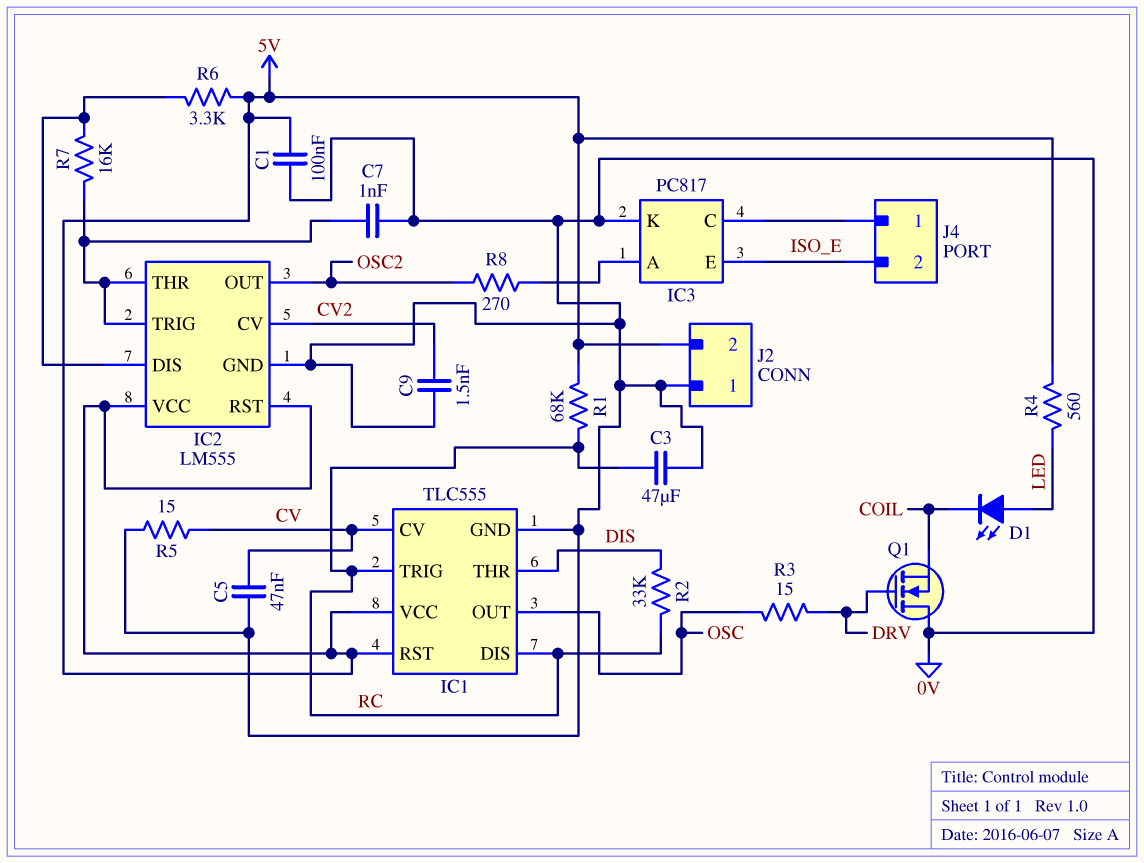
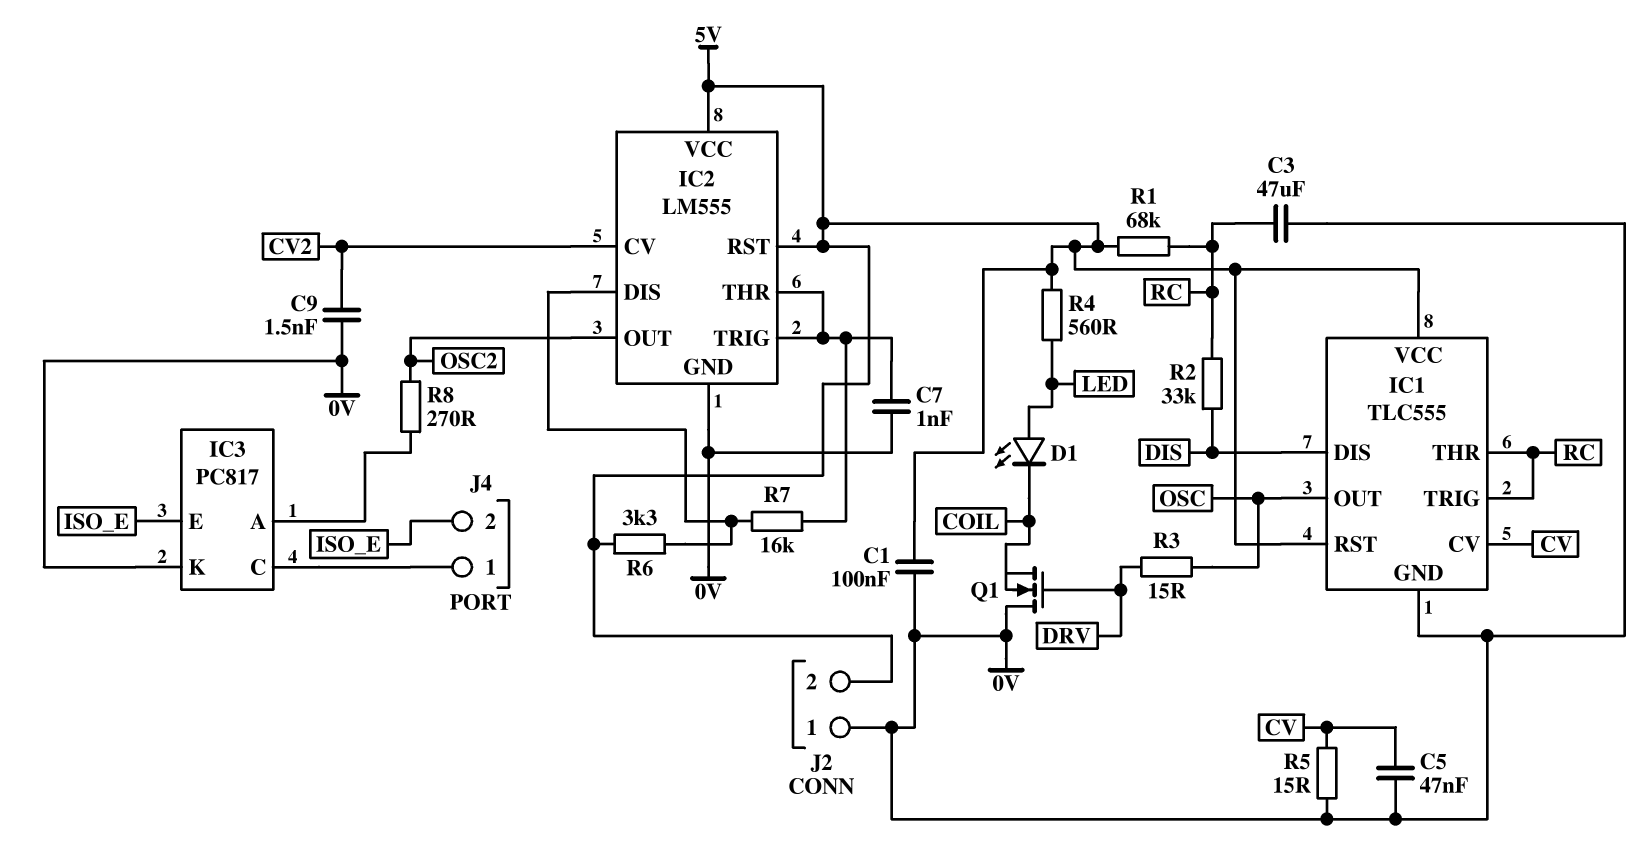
IC1 pin DIS: RC -> DIS
IC1 pin THR: DIS -> RC

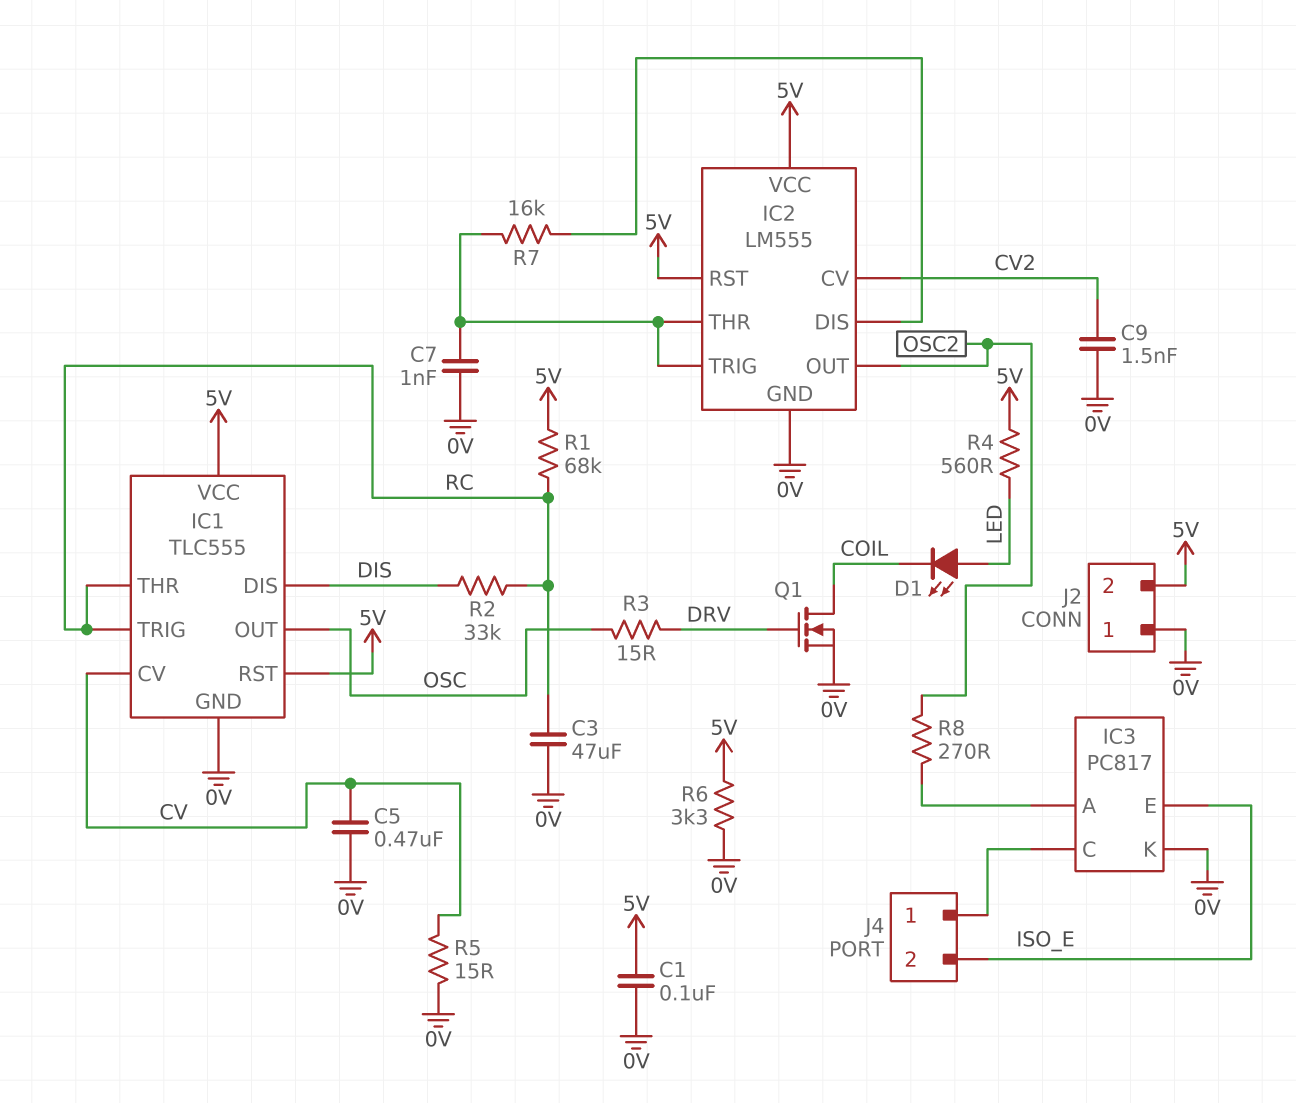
C5: 47nF (0V, CV) -> 470nF (0V, CV)
Q1: NMOS (G DRV, D 0V, S COIL) -> NMOS (G DRV, D COIL, S 0V)
R6: 3.3k (5V, IC2/DIS) -> 3.3k (0V, 5V)

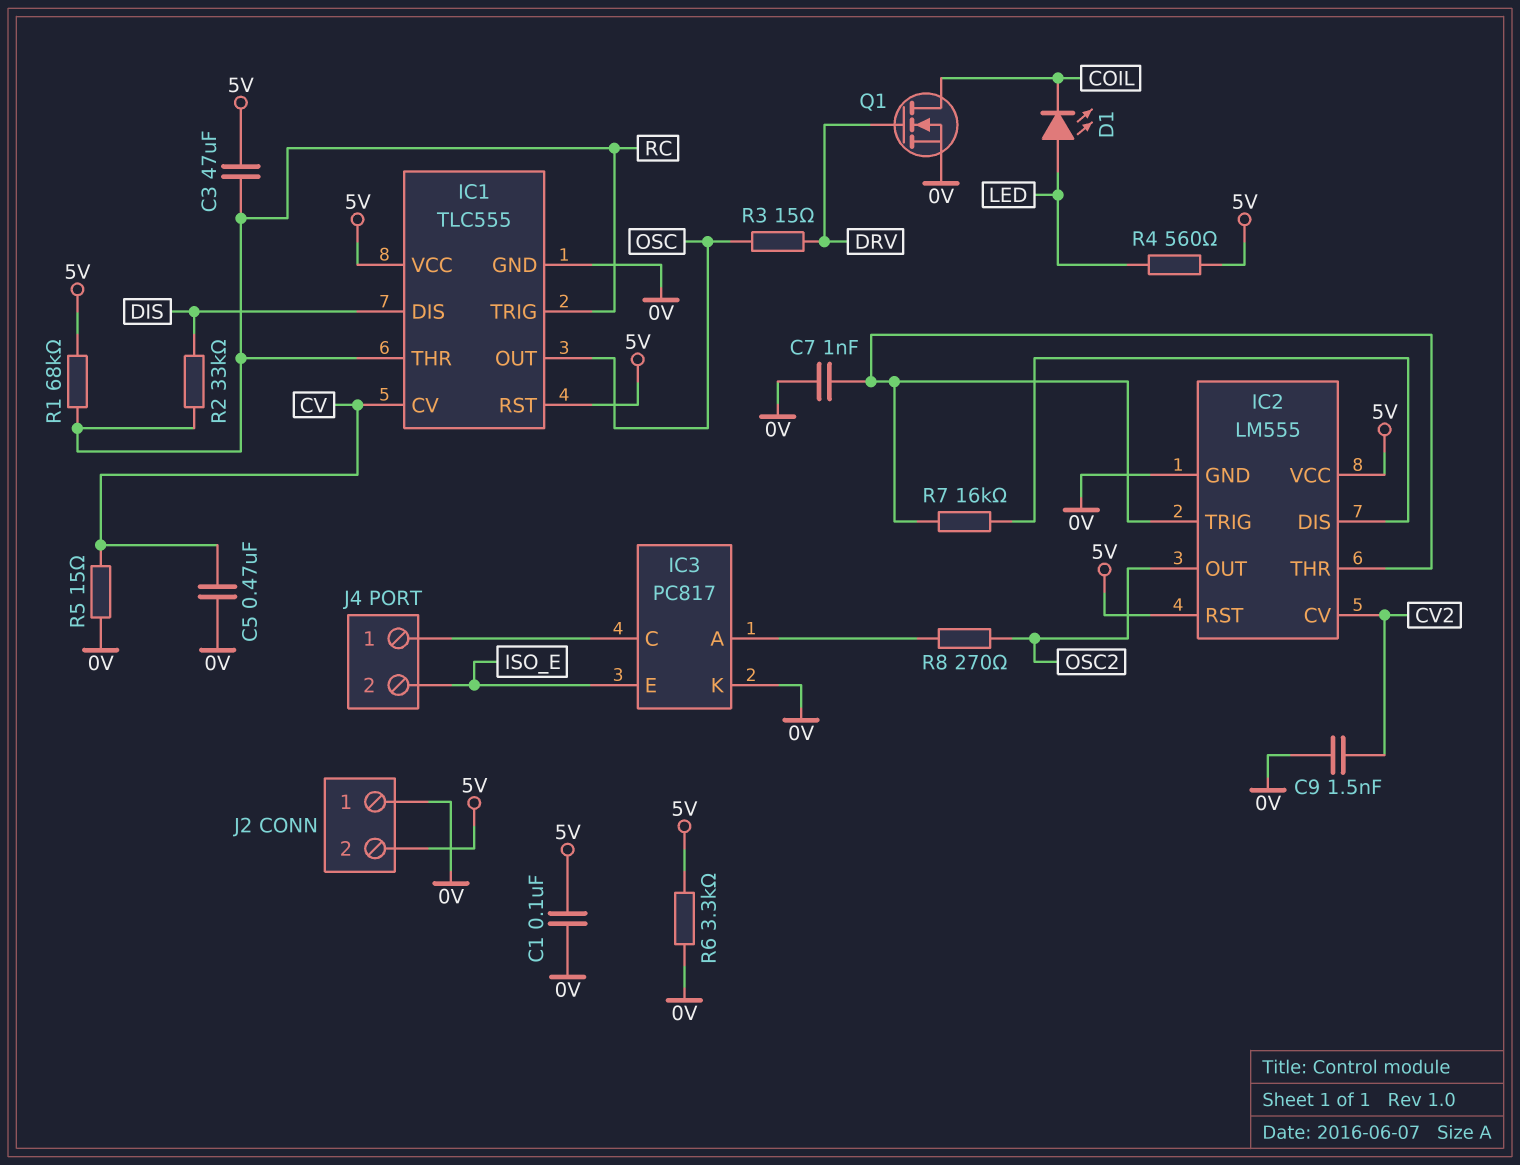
C3: 47uF (0V, RC) -> 47uF (5V, RC)

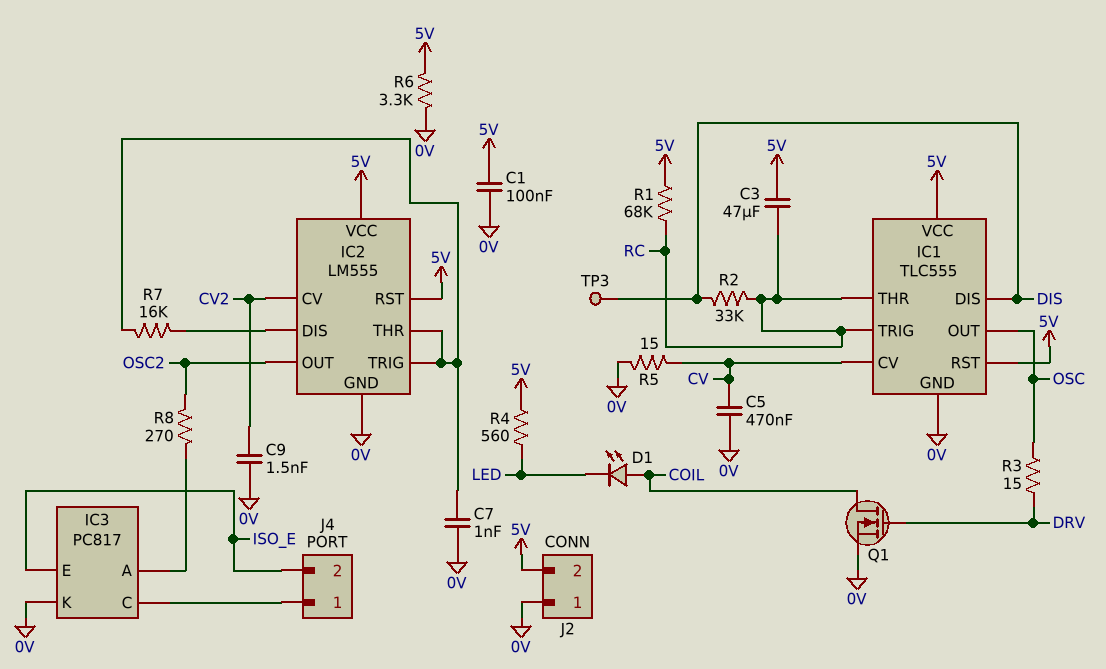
D1: LED (A LED, K COIL) -> LED (A COIL, K LED)
TP3: none -> test point (DIS)

